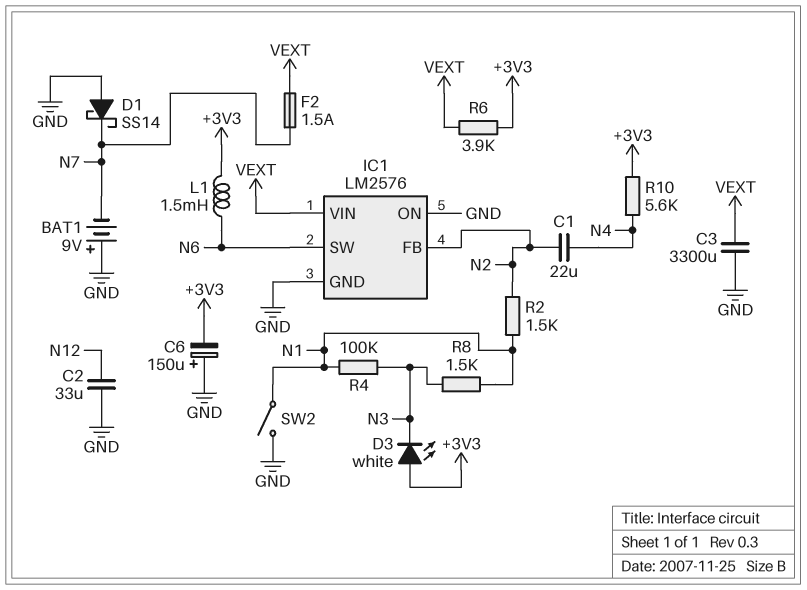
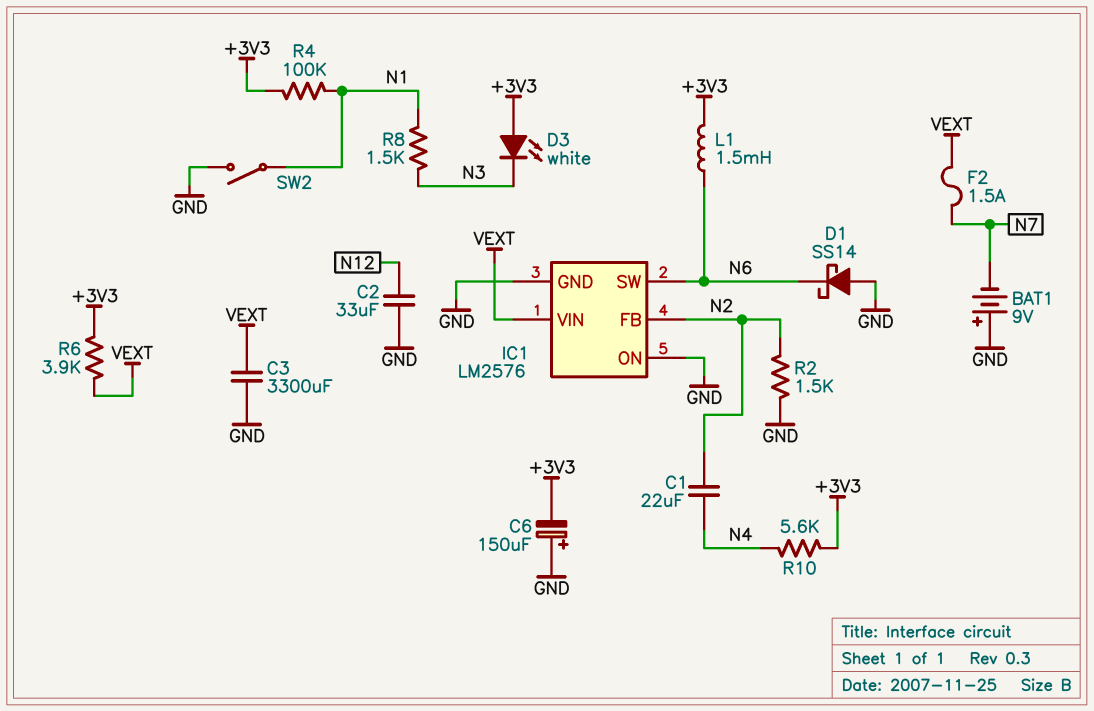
D1: schottky SS14 (A GND, K N7) -> schottky SS14 (A GND, K N6)
R2: 1.5k (N1, N2) -> 1.5k (GND, N2)
R4: 100k (N1, N3) -> 100k (+3V3, N1)

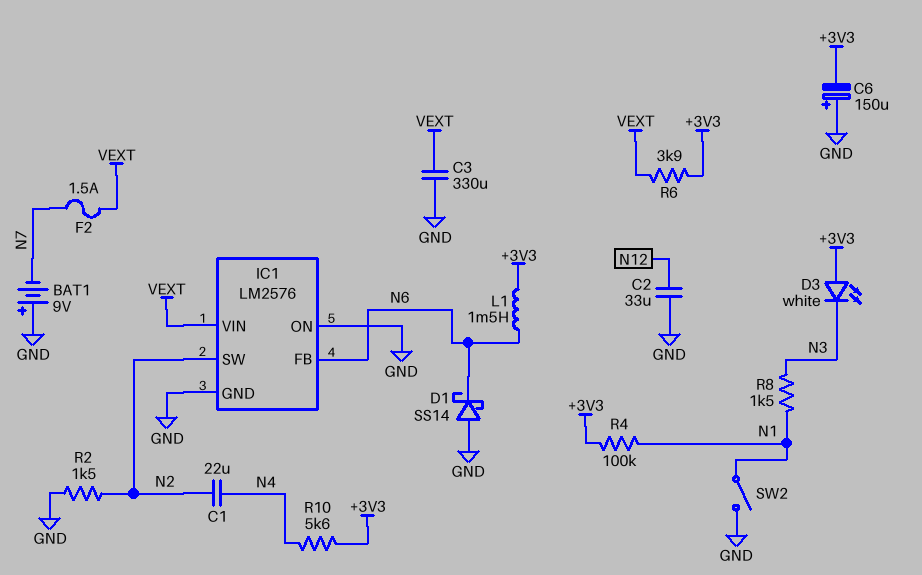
C3: 3300uF (GND, VEXT) -> 330uF (GND, VEXT)
IC1 pin FB: N2 -> N6
IC1 pin SW: N6 -> N2

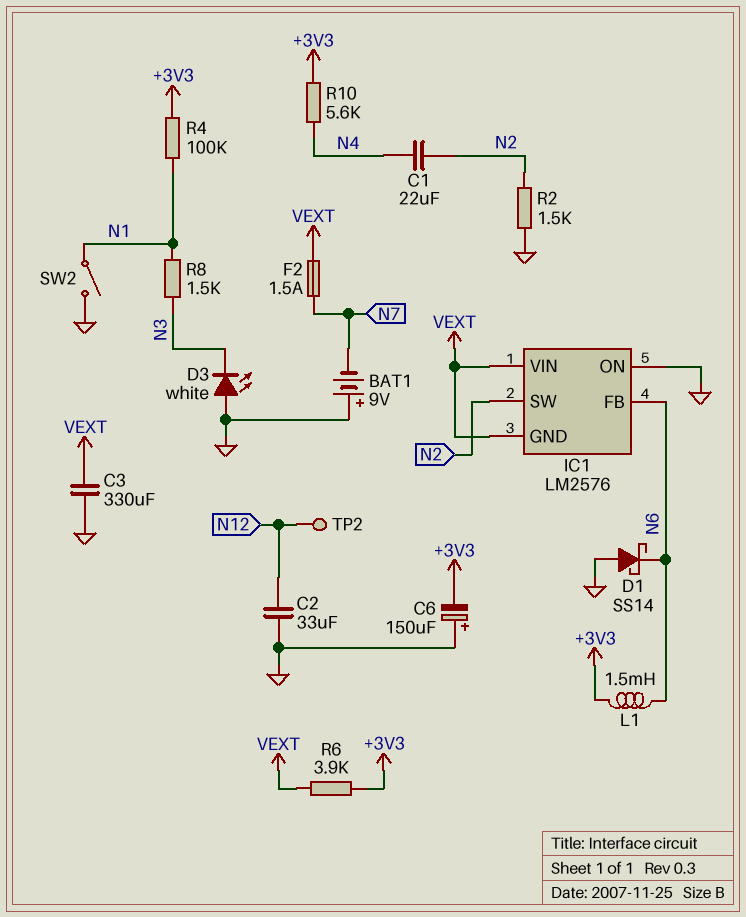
D3: LED white (A +3V3, K N3) -> LED white (A GND, K N3)
IC1 pin GND: GND -> VEXT
TP2: none -> test point (N12)

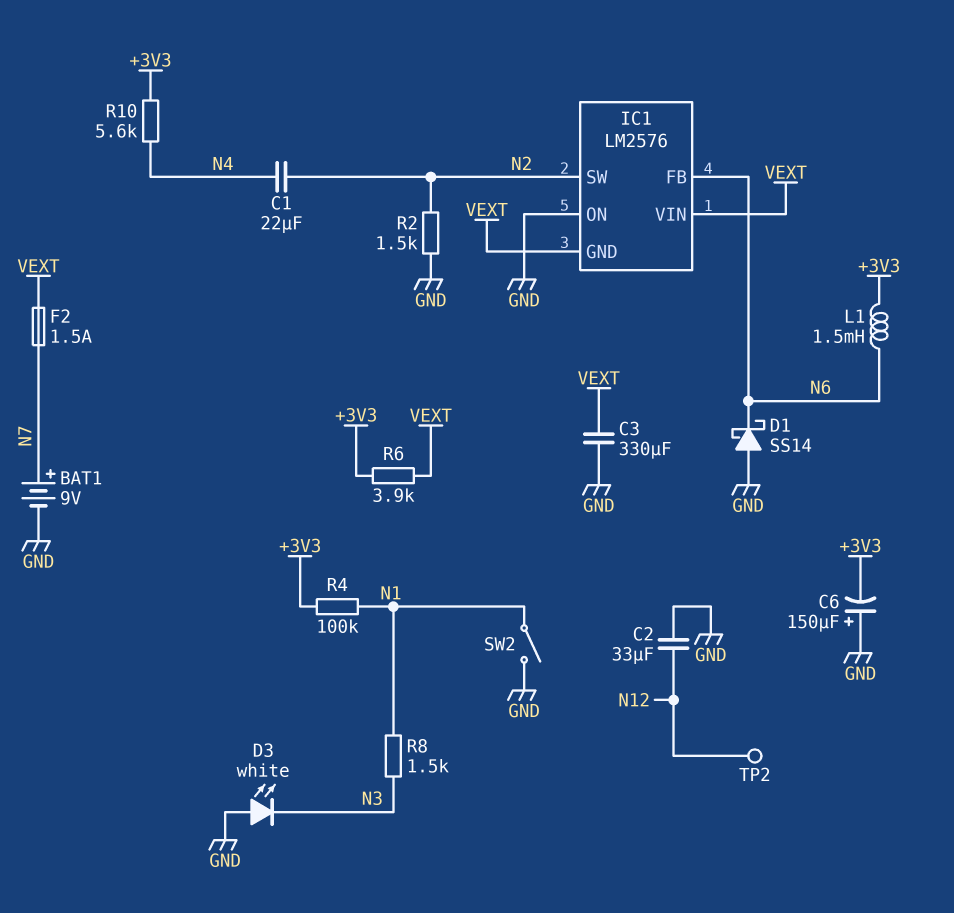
BAT1: 9V (plus GND, minus N7) -> 9V (plus N7, minus GND)

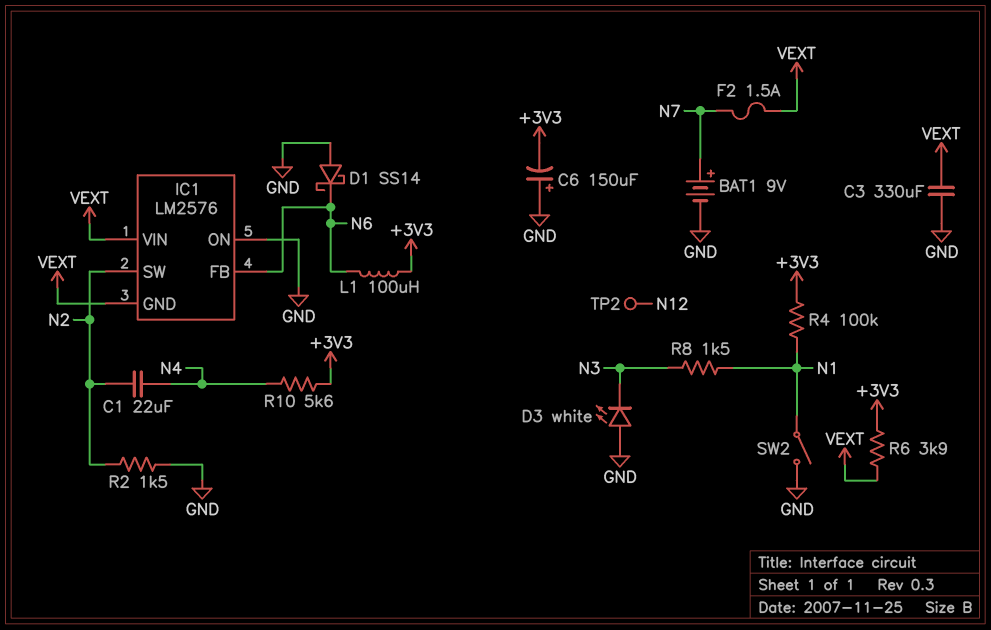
C2: 33uF (GND, N12) -> none
L1: 1.5mH (+3V3, N6) -> 100uH (+3V3, N6)

